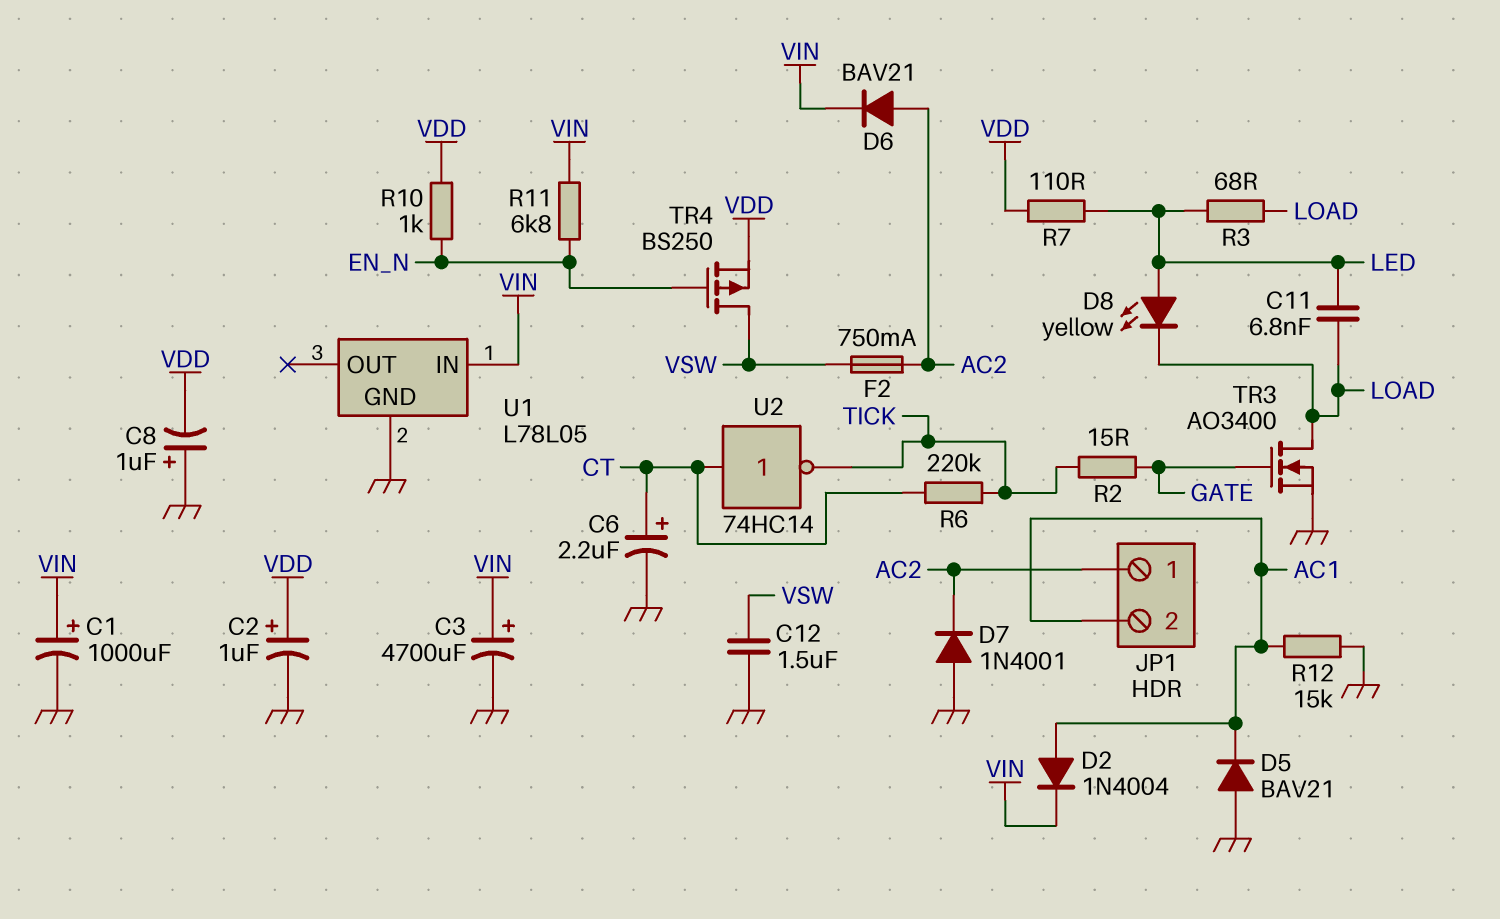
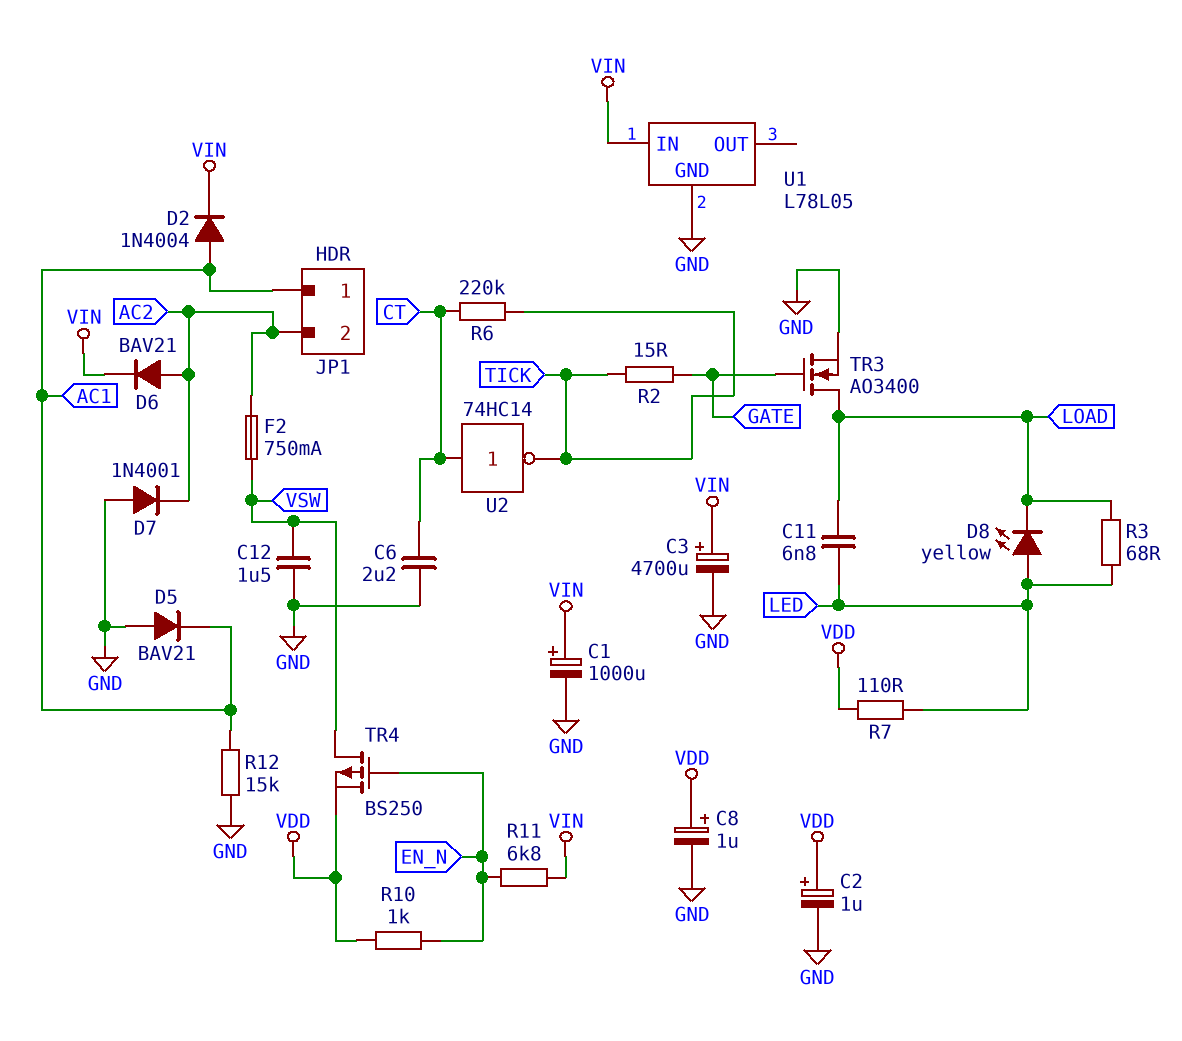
C6: 2.2uF (plus CT, minus GND) -> 2.2uF (CT, GND)
C8: 1uF (plus GND, minus VDD) -> 1uF (plus VDD, minus GND)
JP1 pin 1: AC2 -> AC1
JP1 pin 2: AC1 -> AC2

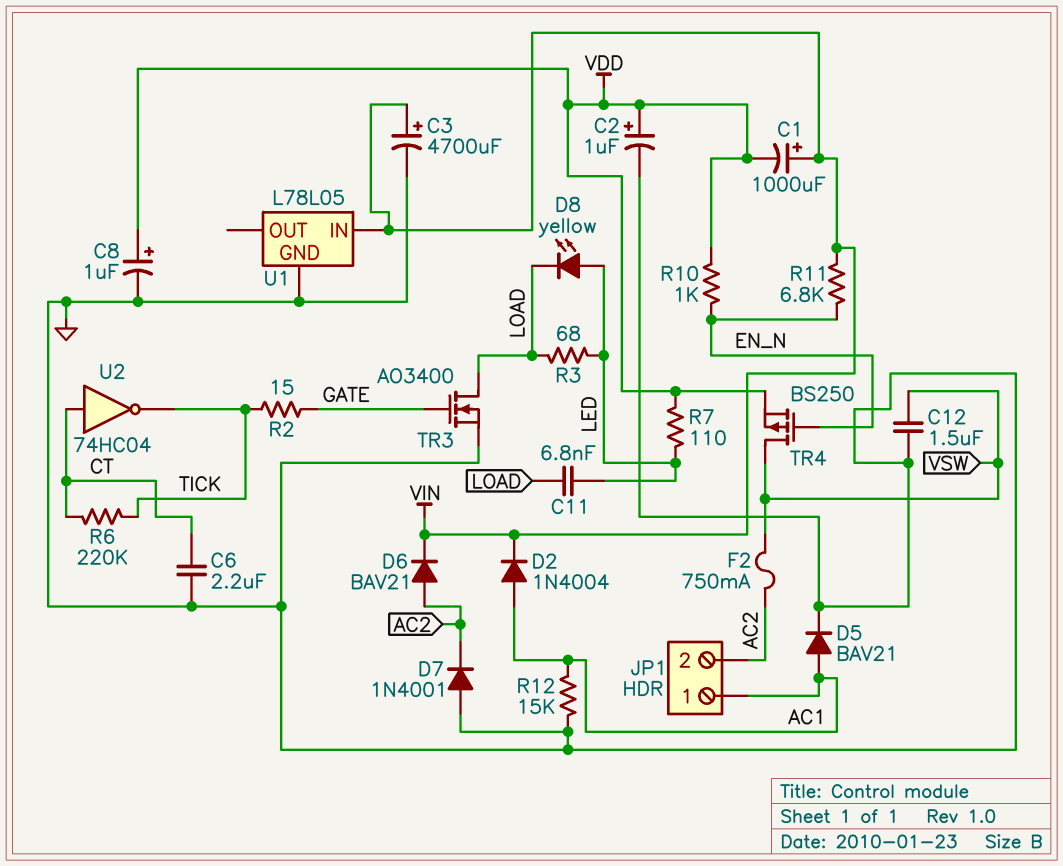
C1: 1000uF (plus VIN, minus GND) -> 1000uF (plus VIN, minus VDD)
D5: diode BAV21 (A GND, K AC1) -> diode BAV21 (A AC1, K GND)
U2: NOT 74HC14 (in CT, out TICK) -> NOT 74HC04 (in CT, out TICK)

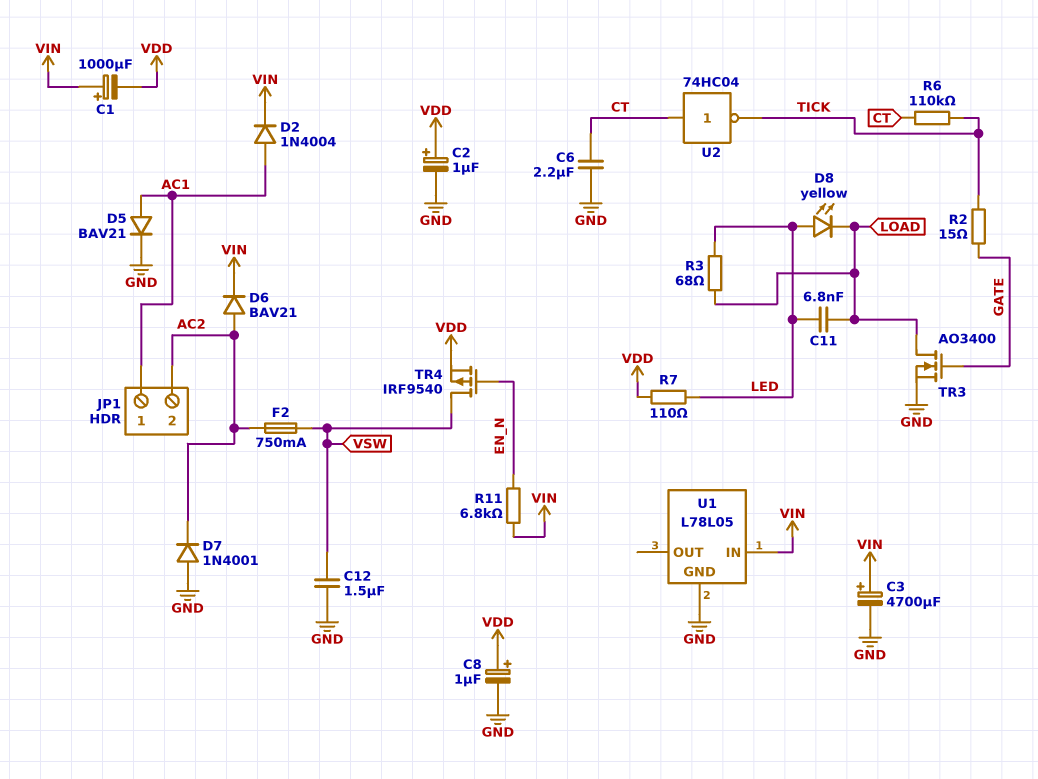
R6: 220k (CT, TICK) -> 110k (CT, TICK)
R10: 1k (EN_N, VDD) -> none
R12: 15k (AC1, GND) -> none
TR4: PMOS BS250 (G EN_N, D VSW, S VDD) -> PMOS IRF9540 (G EN_N, D VSW, S VDD)

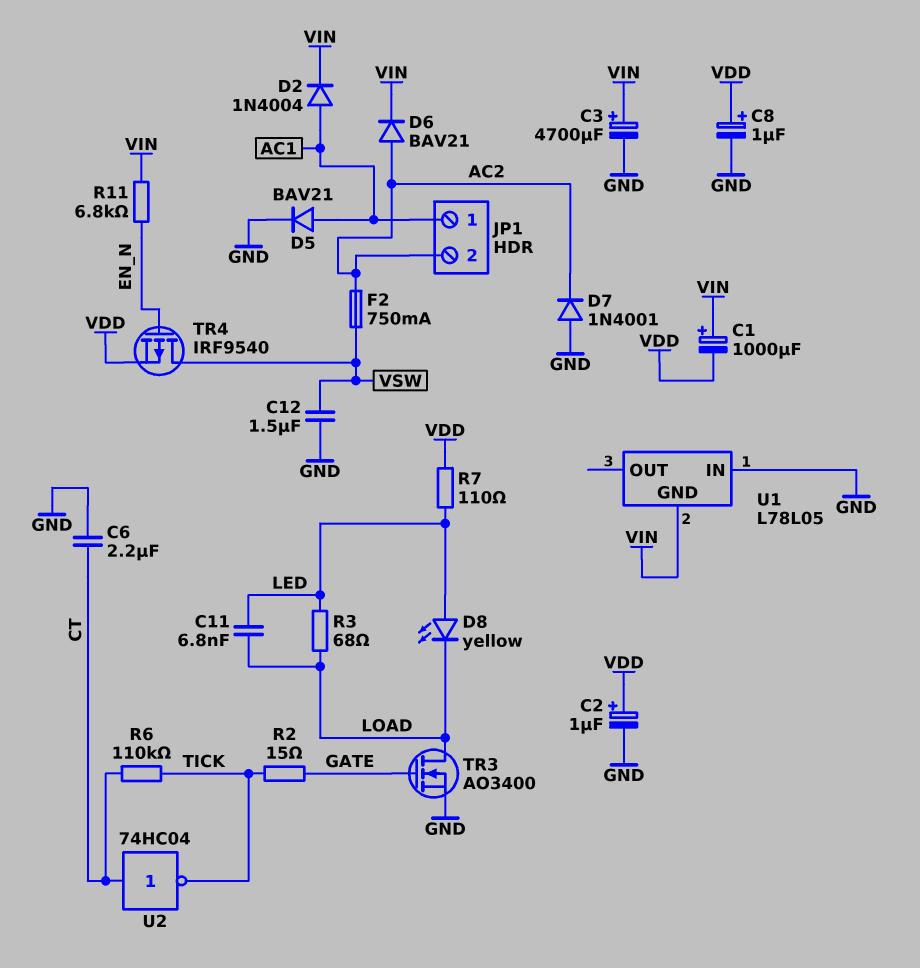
U1 pin GND: GND -> VIN
U1 pin IN: VIN -> GND

